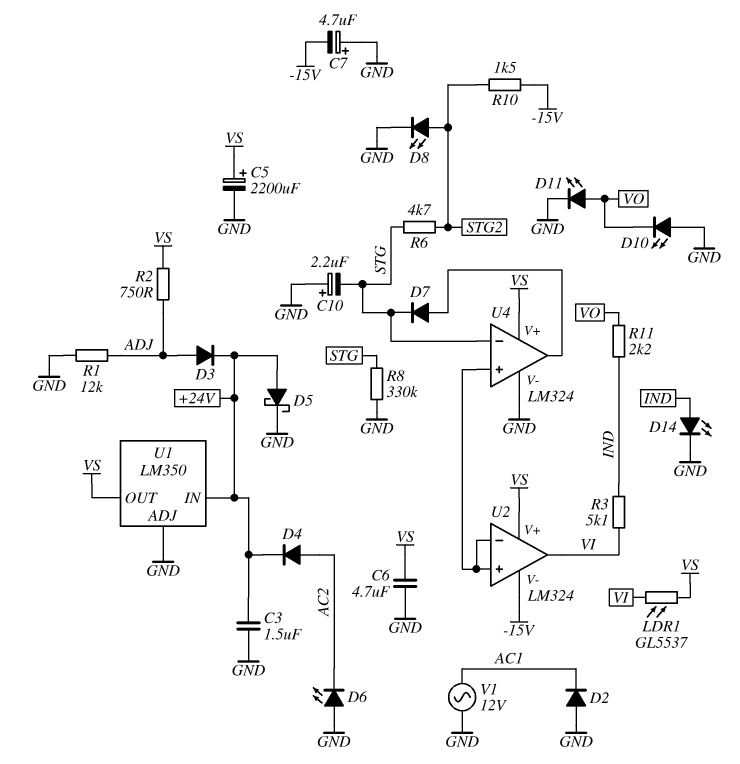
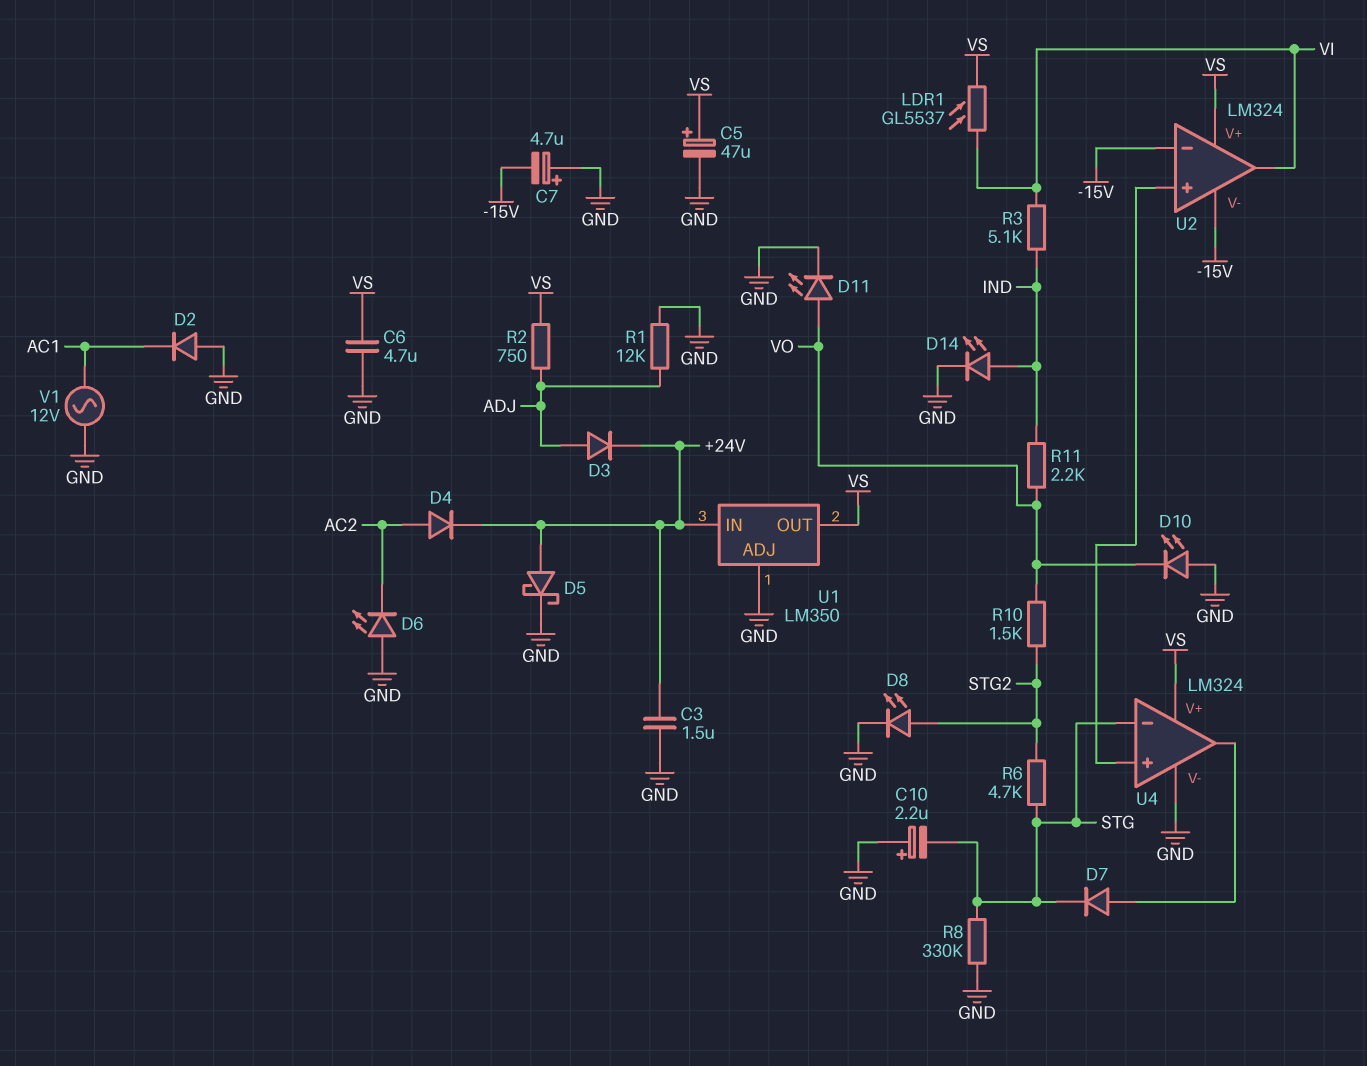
C5: 2200uF (plus VS, minus GND) -> 47uF (plus VS, minus GND)
R10: 1.5k (-15V, STG2) -> 1.5k (STG2, VO)
U2 pin in-: U2/in+ -> -15V

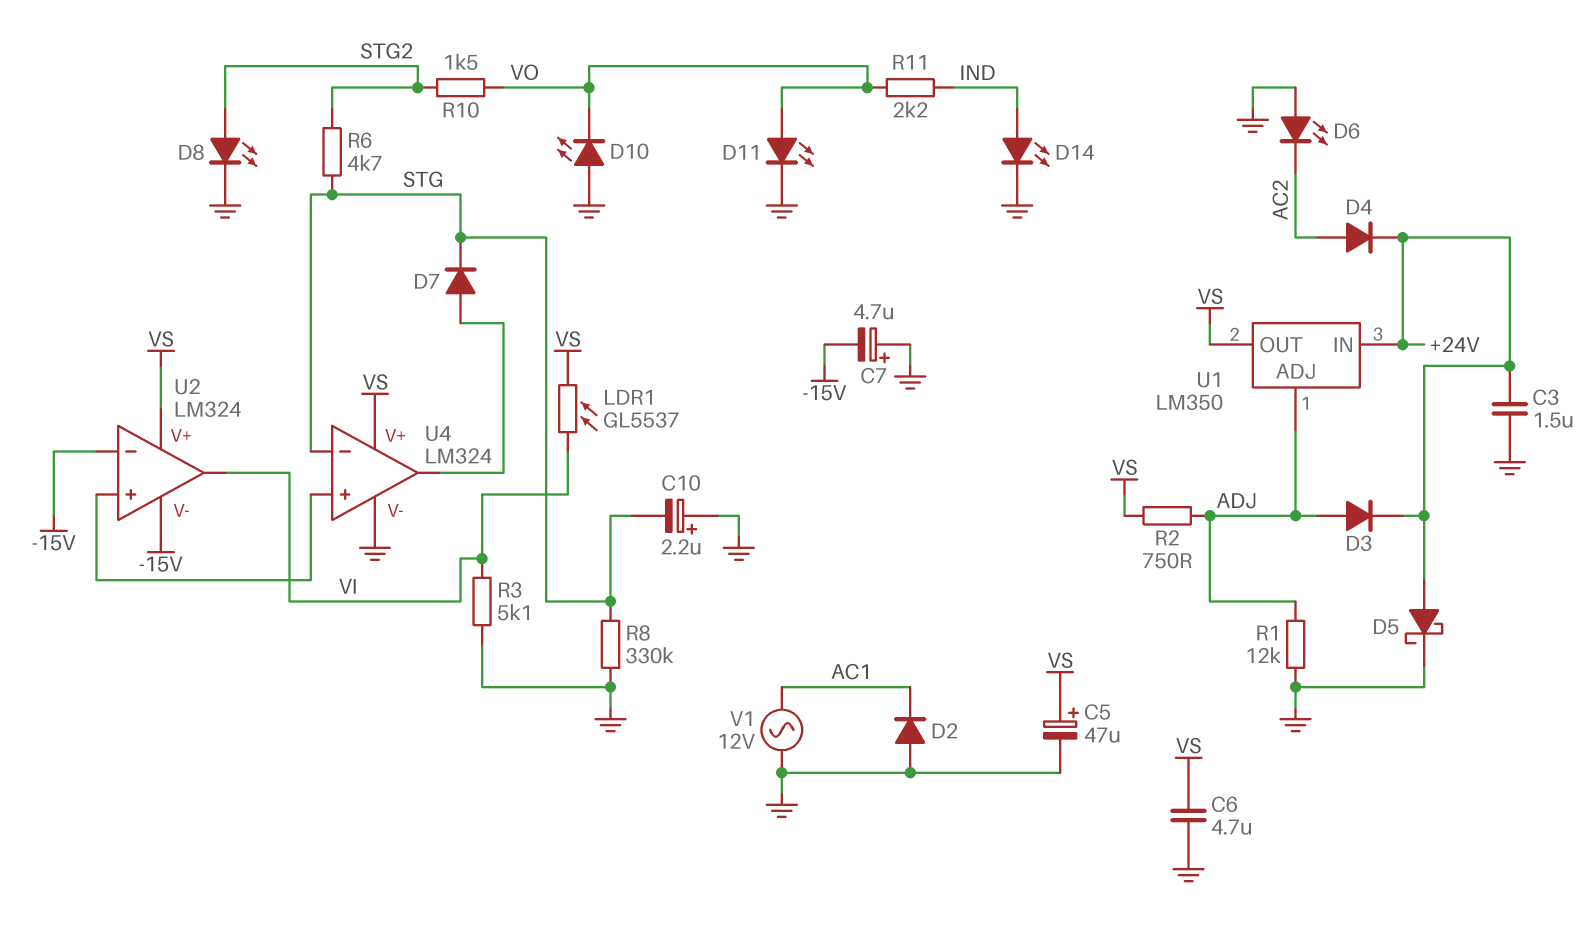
R3: 5.1k (IND, VI) -> 5.1k (GND, VI)
U1 pin ADJ: GND -> ADJ

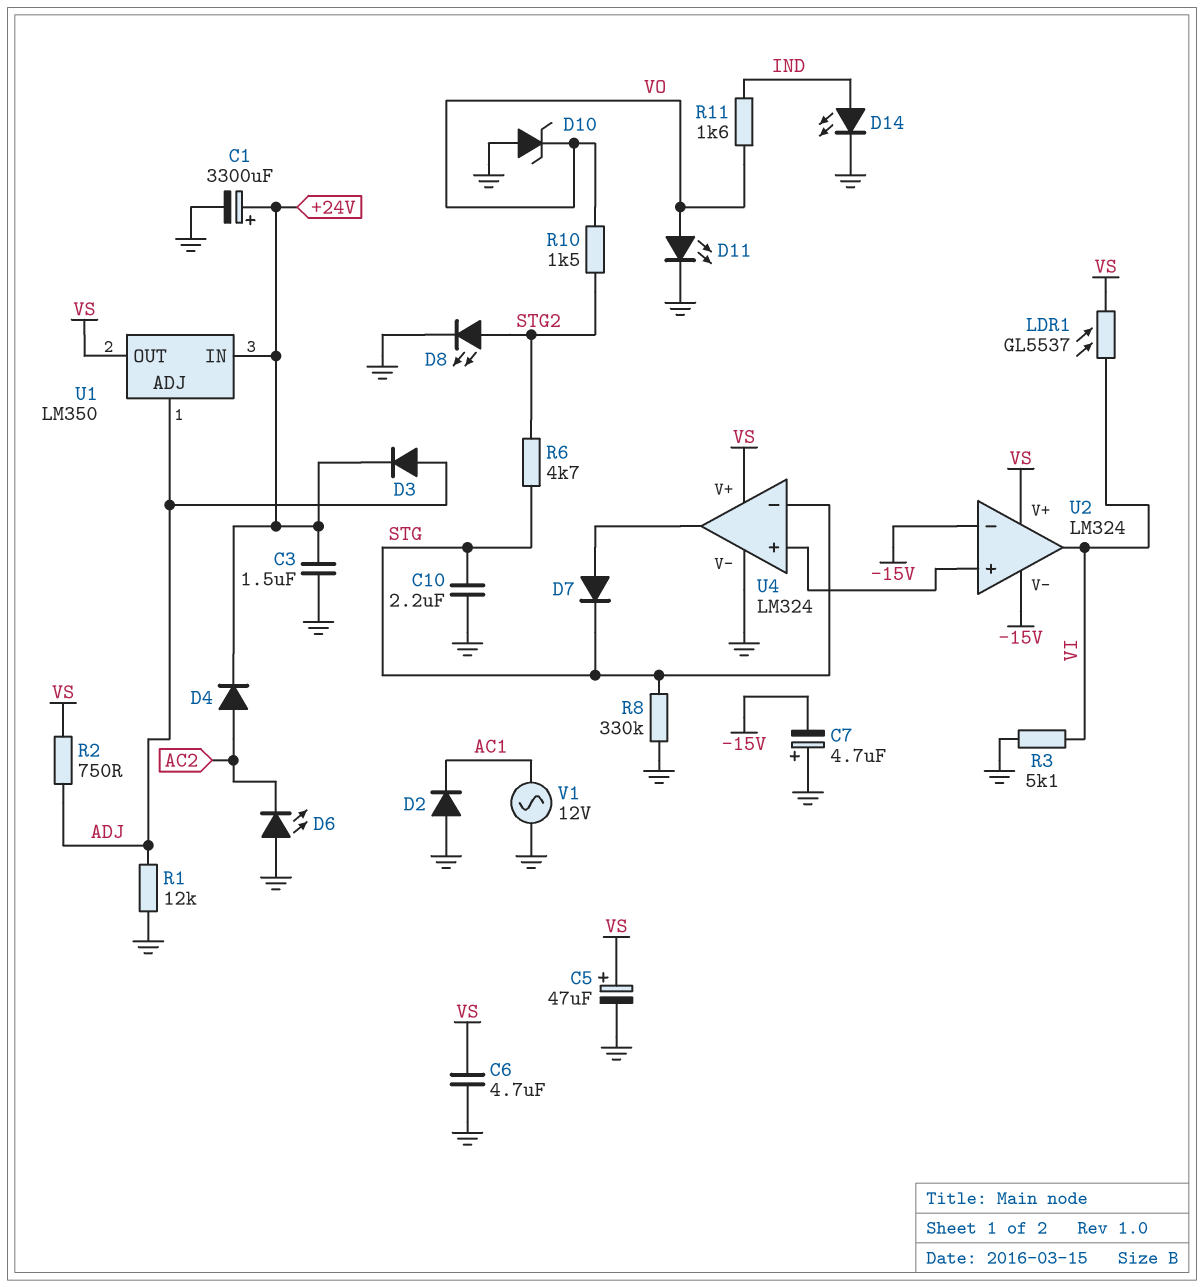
C1: none -> 3300uF (plus +24V, minus GND)
C10: 2.2uF (plus GND, minus STG) -> 2.2uF (GND, STG)
D5: schottky (A +24V, K GND) -> none
D10: LED (A GND, K VO) -> zener (A GND, K VO)
R11: 2.2k (IND, VO) -> 1.6k (IND, VO)

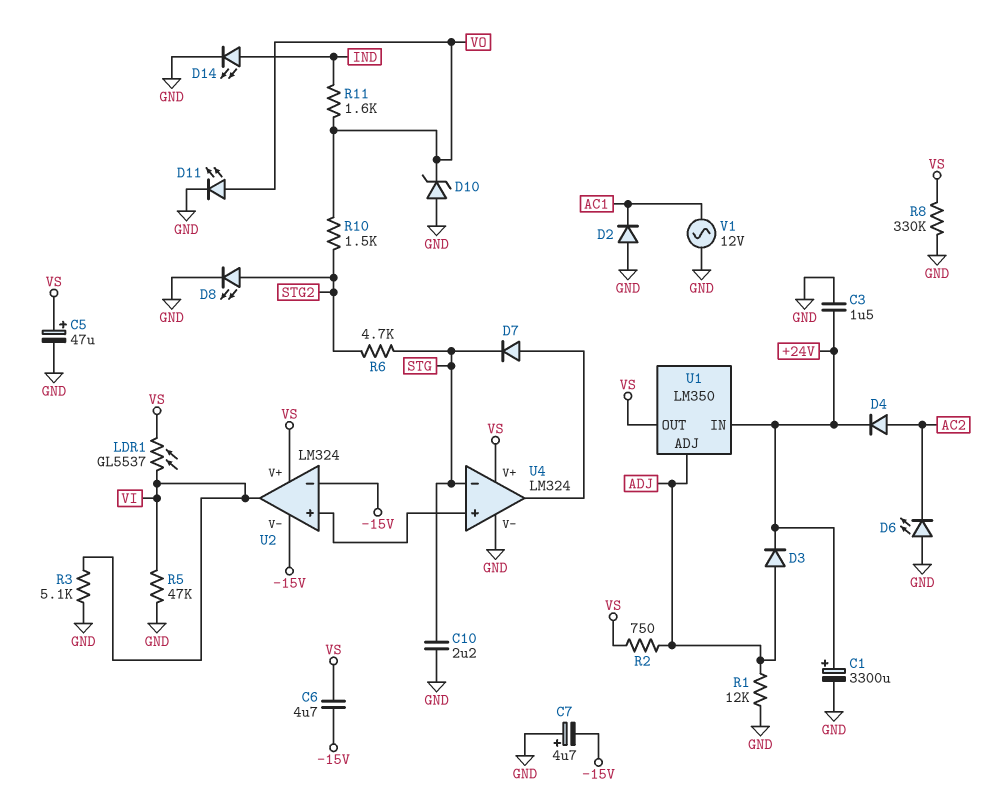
C6: 4.7uF (GND, VS) -> 4.7uF (-15V, VS)
R5: none -> 47k (GND, VI)
R8: 330k (GND, STG) -> 330k (GND, VS)

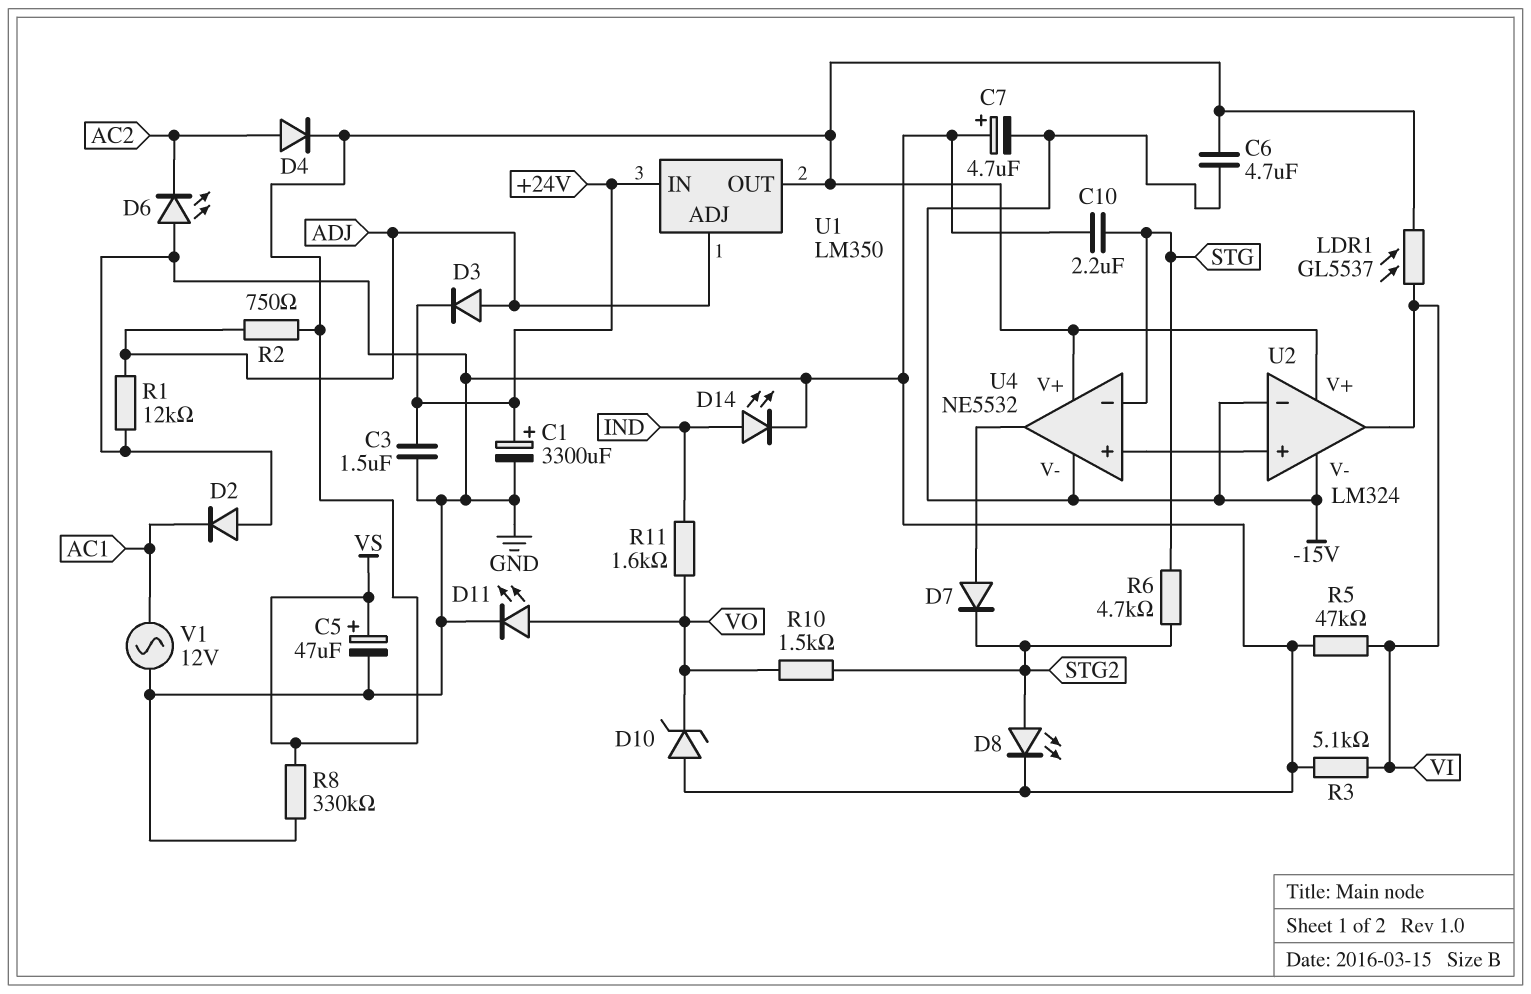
D4: diode (A AC2, K +24V) -> diode (A AC2, K VS)
D7: diode (A U4/out, K STG) -> diode (A U4/out, K STG2)
U4: LM324 -> NE5532
U4 pin V-: GND -> -15V

